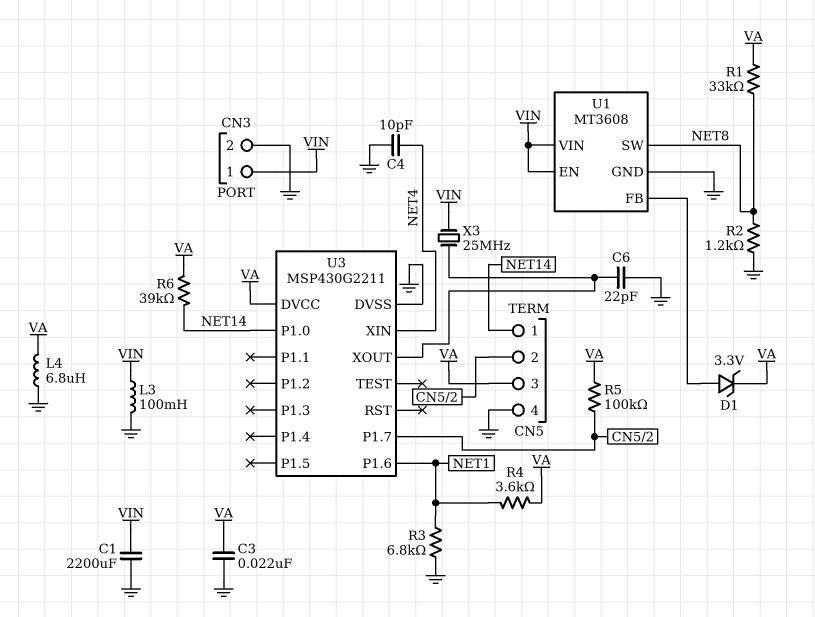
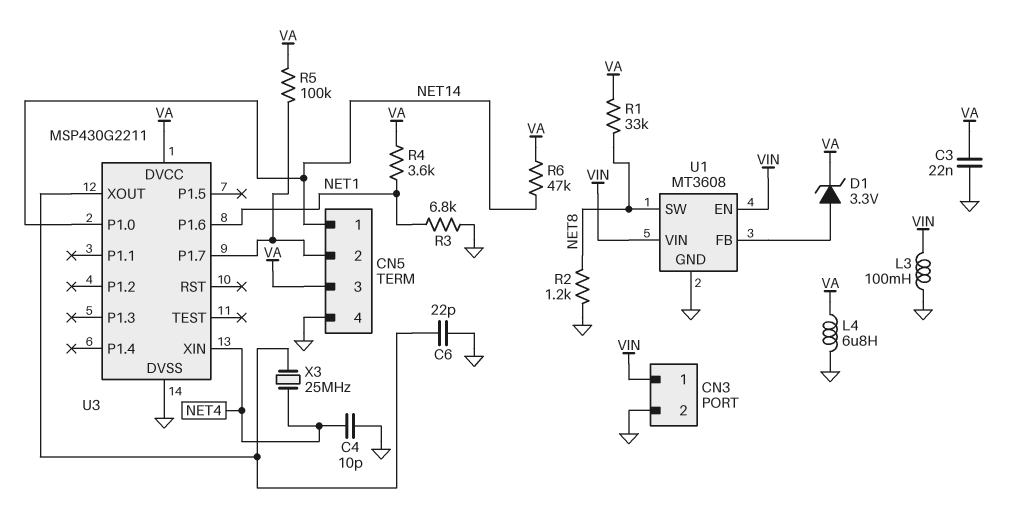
C1: 2200uF (GND, VIN) -> none
R6: 39k (NET14, VA) -> 47k (NET14, VA)
X3: 25MHz (U3/XOUT, VIN) -> 25MHz (NET4, U3/XOUT)

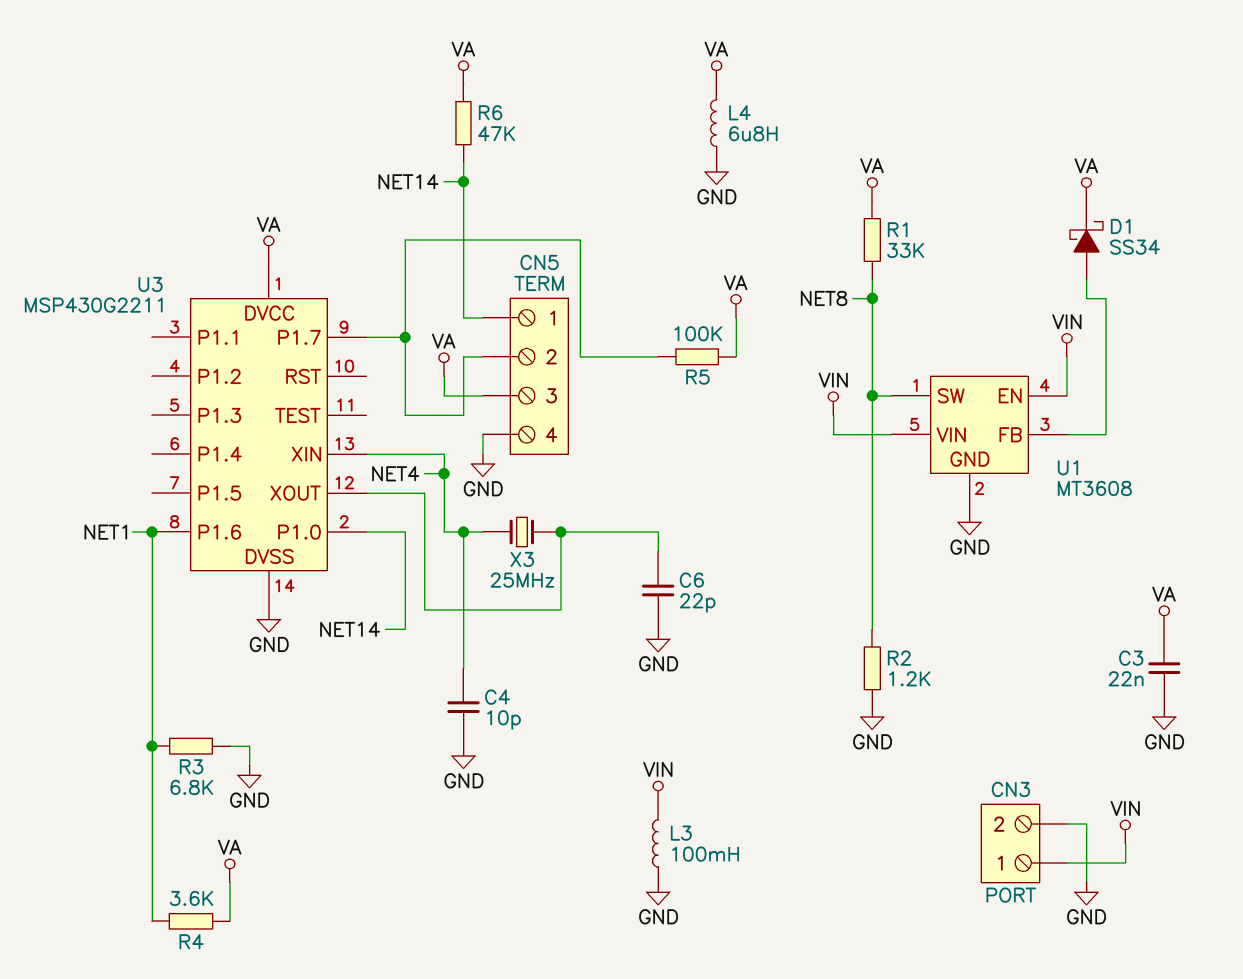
D1: zener 3.3V (A U1/FB, K VA) -> schottky SS34 (A U1/FB, K VA)

